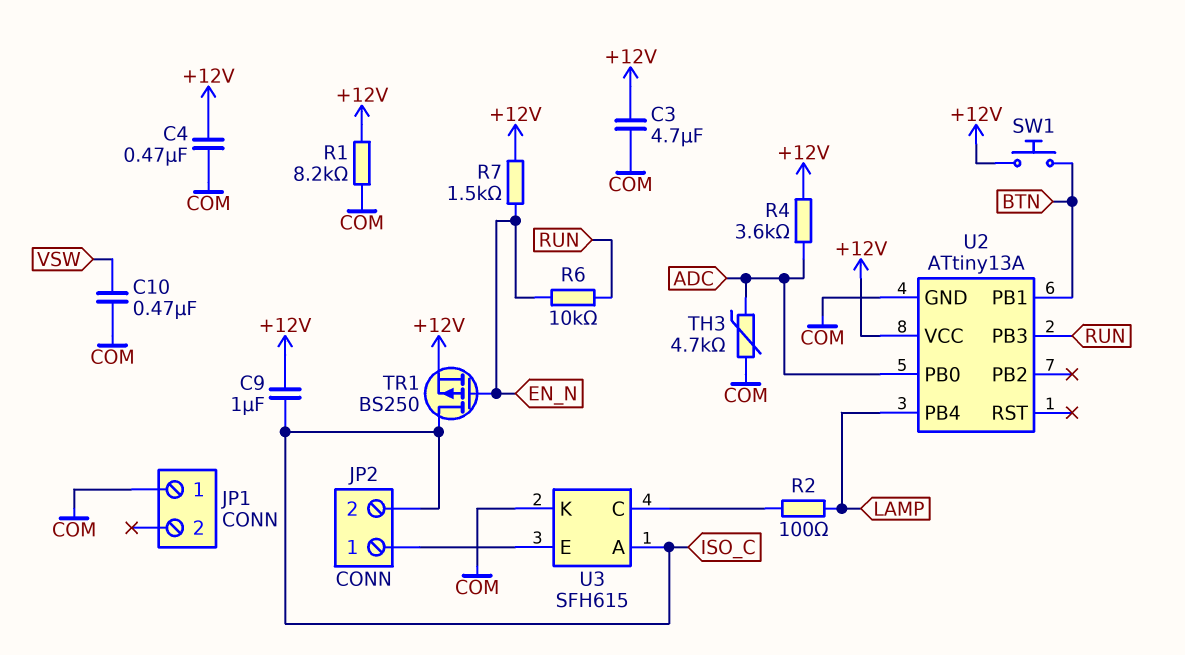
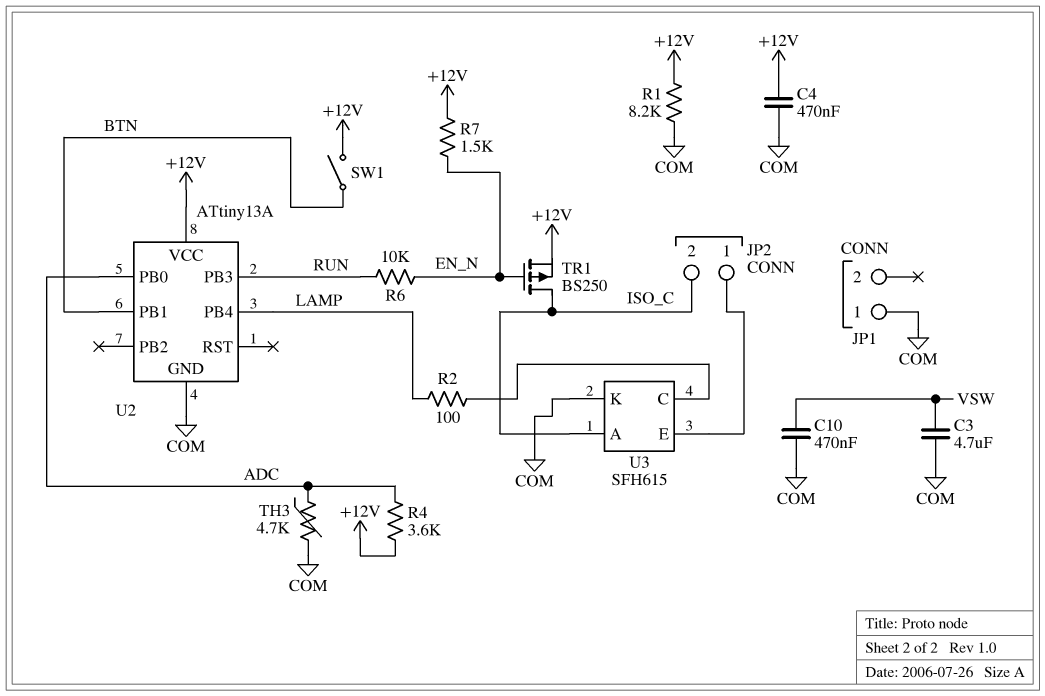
C3: 4.7uF (+12V, COM) -> 4.7uF (COM, VSW)
C9: 1uF (+12V, ISO_C) -> none
SW1: button (+12V, BTN) -> switch (+12V, BTN)

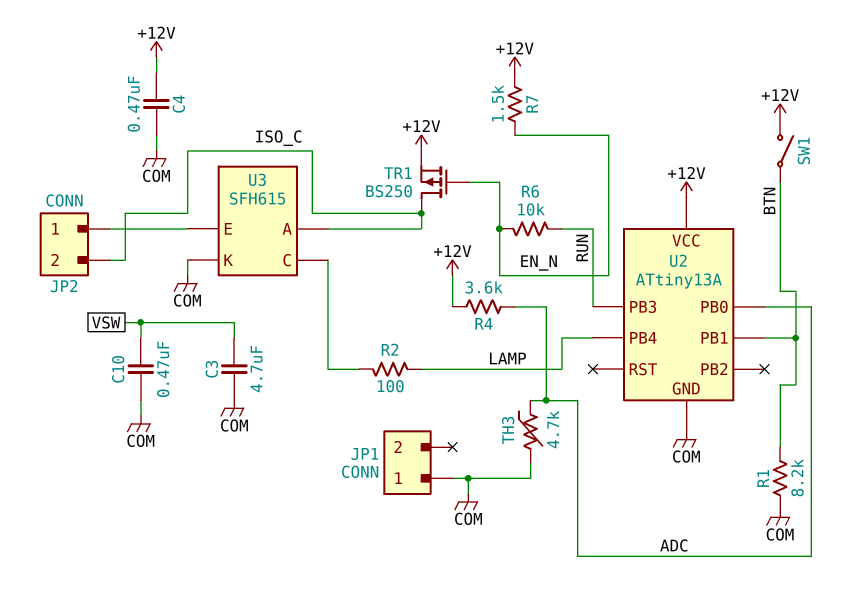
R1: 8.2k (+12V, COM) -> 8.2k (BTN, COM)

